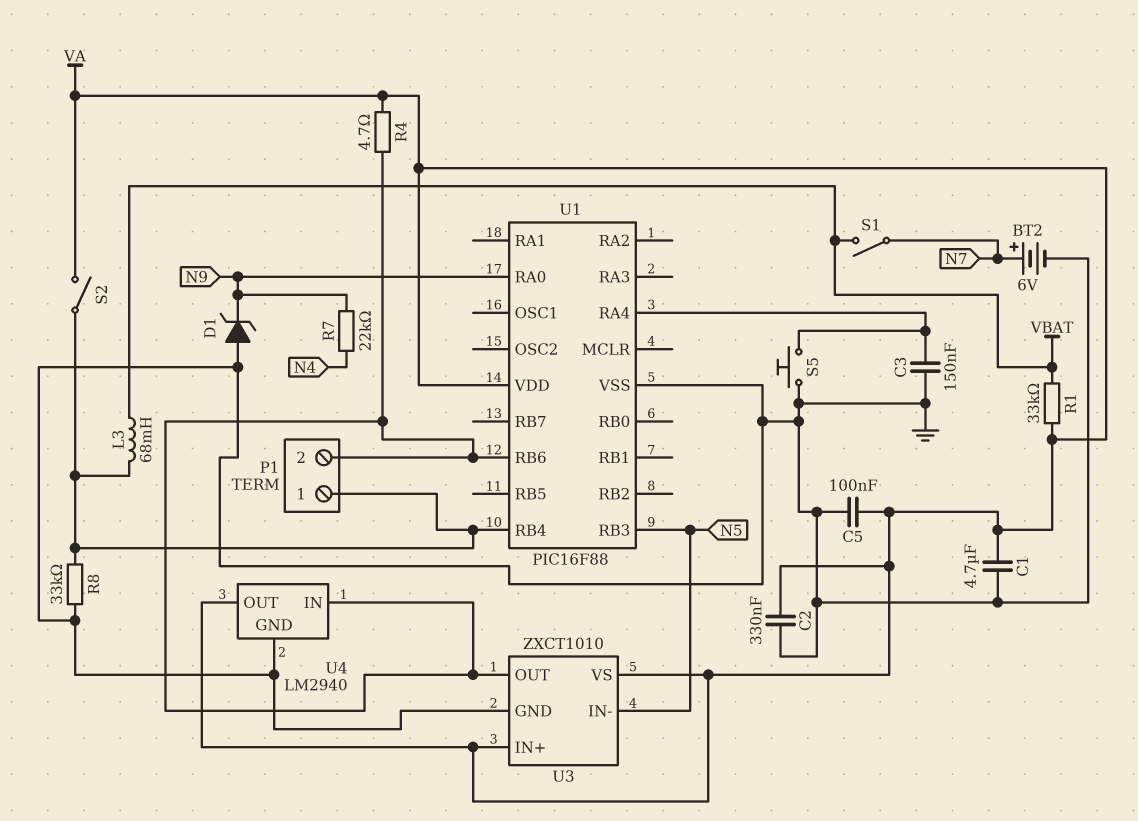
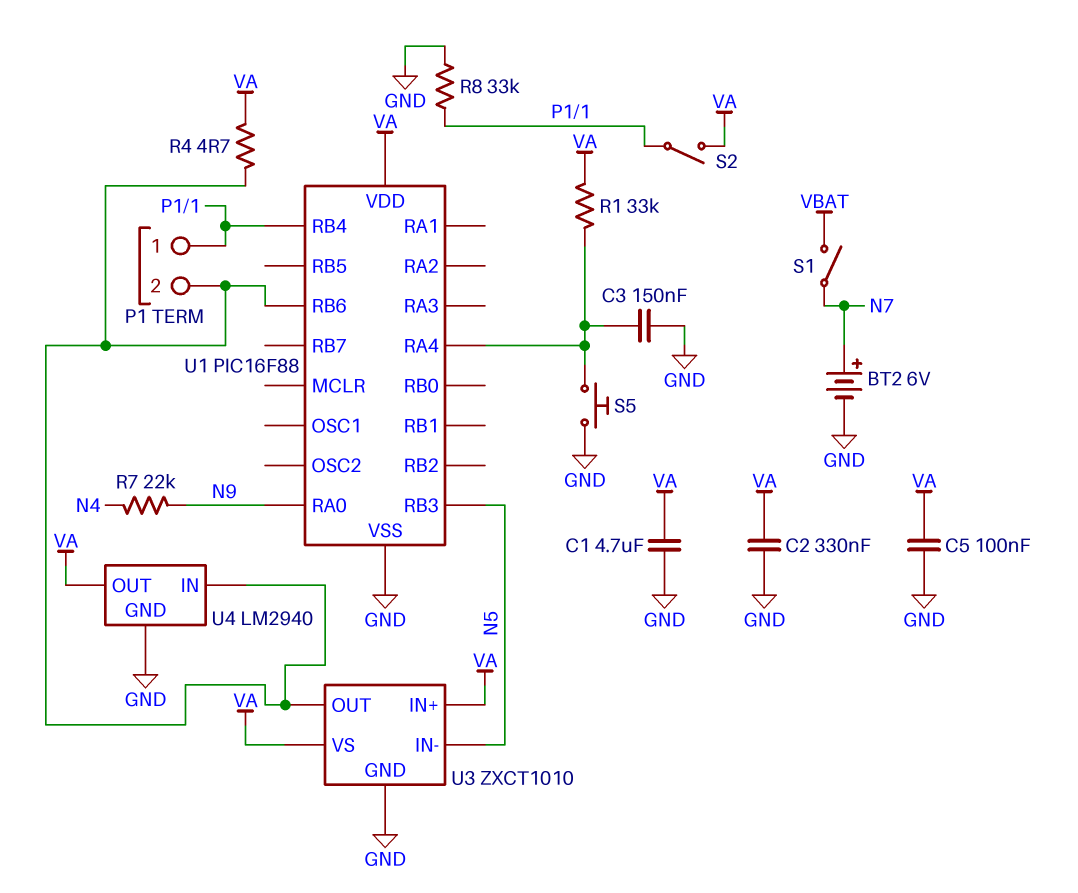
D1: zener (A GND, K N9) -> none
L3: 68mH (P1/1, VBAT) -> none
R1: 33k (VA, VBAT) -> 33k (U1/RA4, VA)

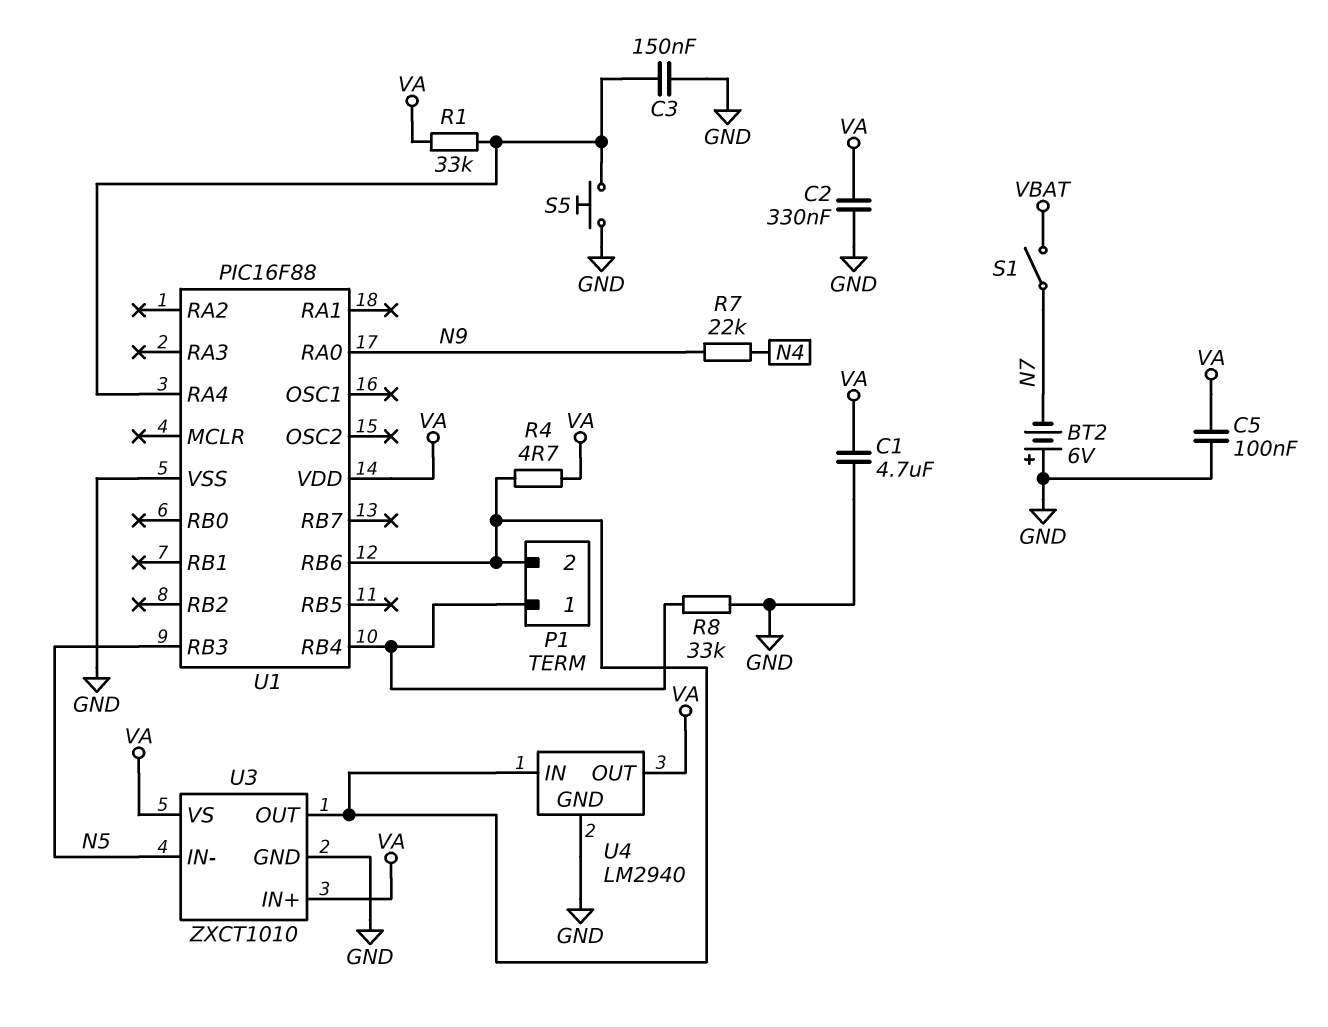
BT2: 6V (plus N7, minus GND) -> 6V (plus GND, minus N7)
S2: switch (P1/1, VA) -> none

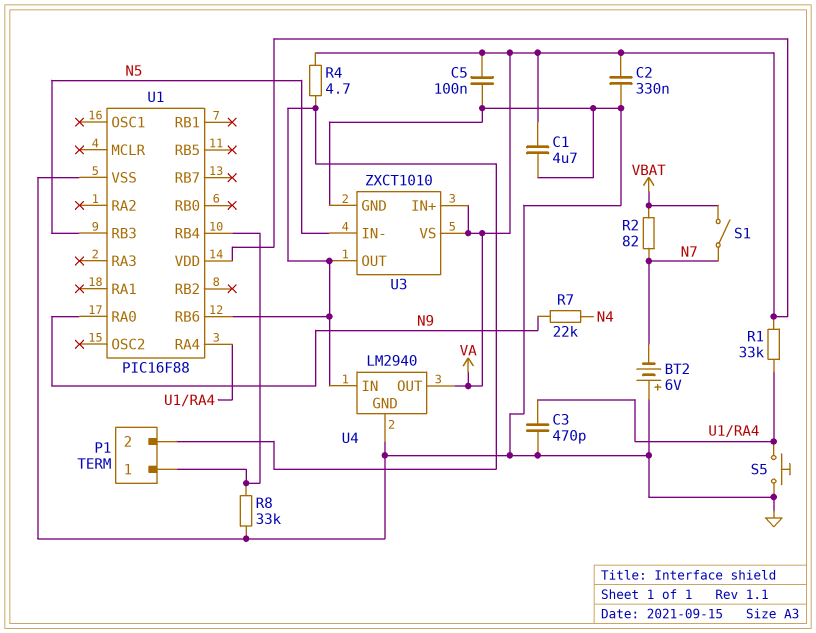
C3: 150nF (GND, U1/RA4) -> 470pF (GND, U1/RA4)
R2: none -> 82 (N7, VBAT)

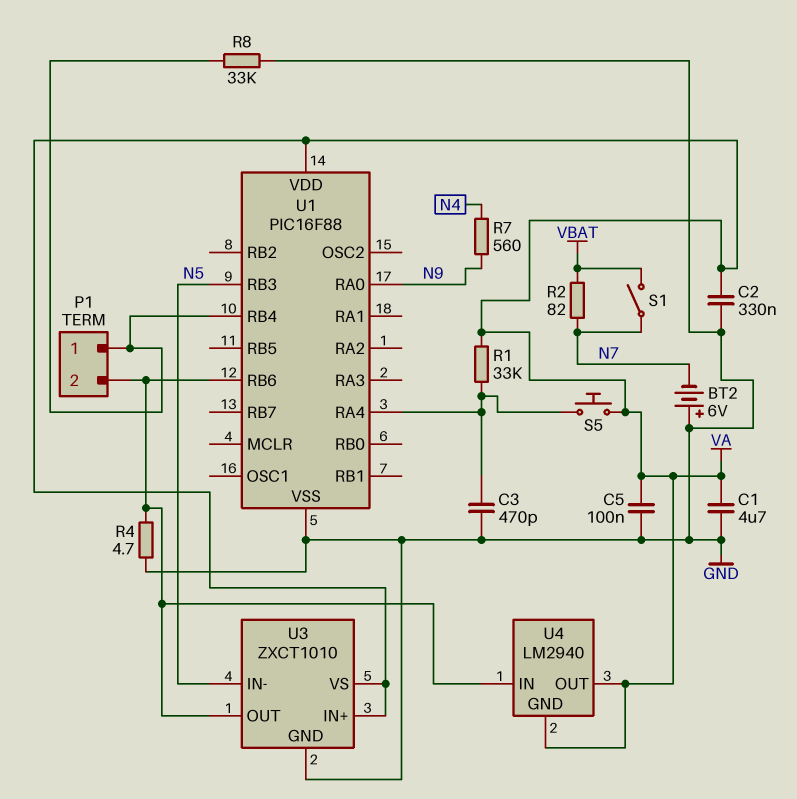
R4: 4.7 (P1/2, VA) -> 4.7 (GND, P1/2)
R7: 22k (N4, N9) -> 560 (N4, N9)
S5: button (GND, U1/RA4) -> button (U1/RA4, VA)
U4 pin GND: GND -> VA

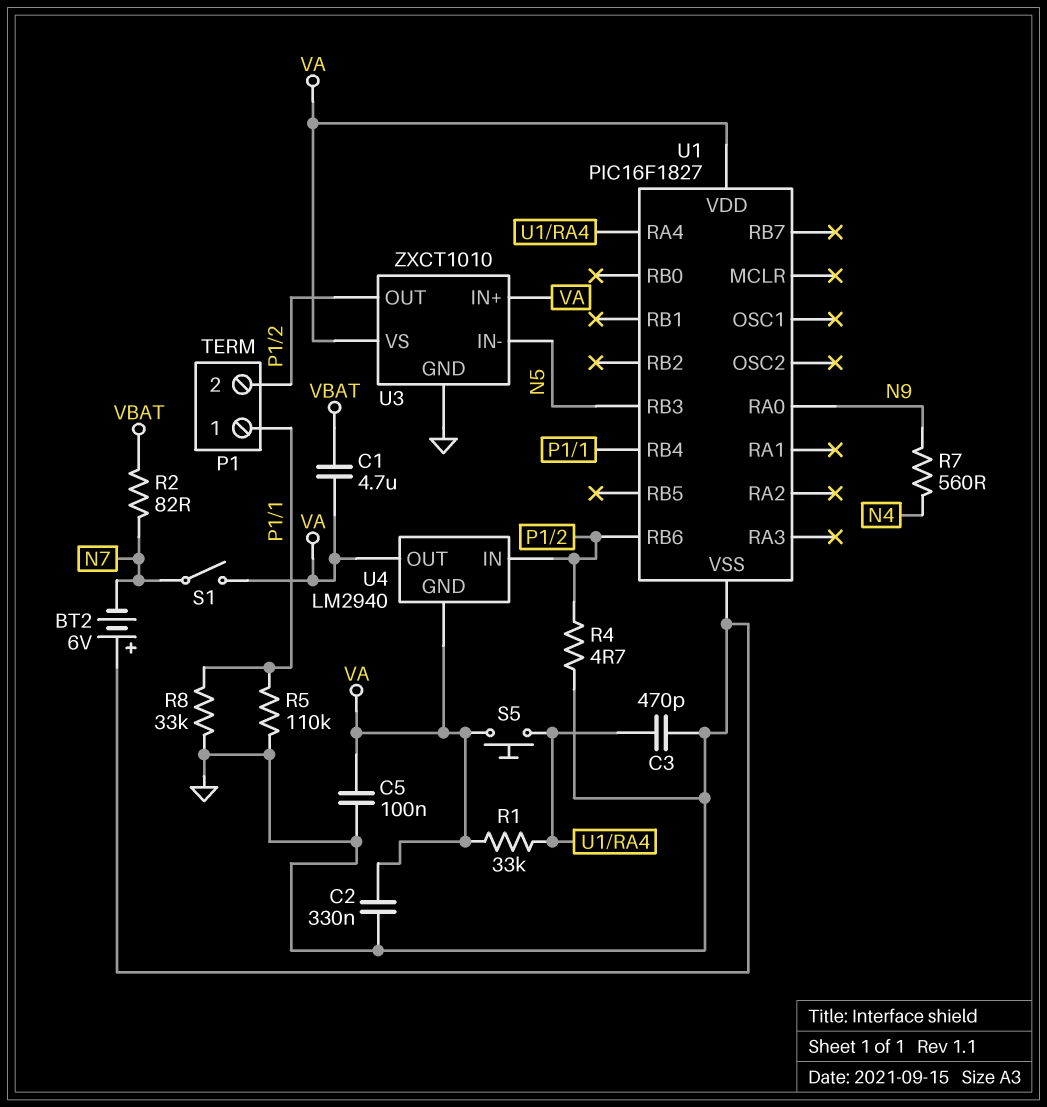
C1: 4.7uF (GND, VA) -> 4.7uF (VA, VBAT)
R5: none -> 110k (GND, P1/1)
S1: switch (N7, VBAT) -> switch (N7, VA)
U1: PIC16F88 -> PIC16F1827

